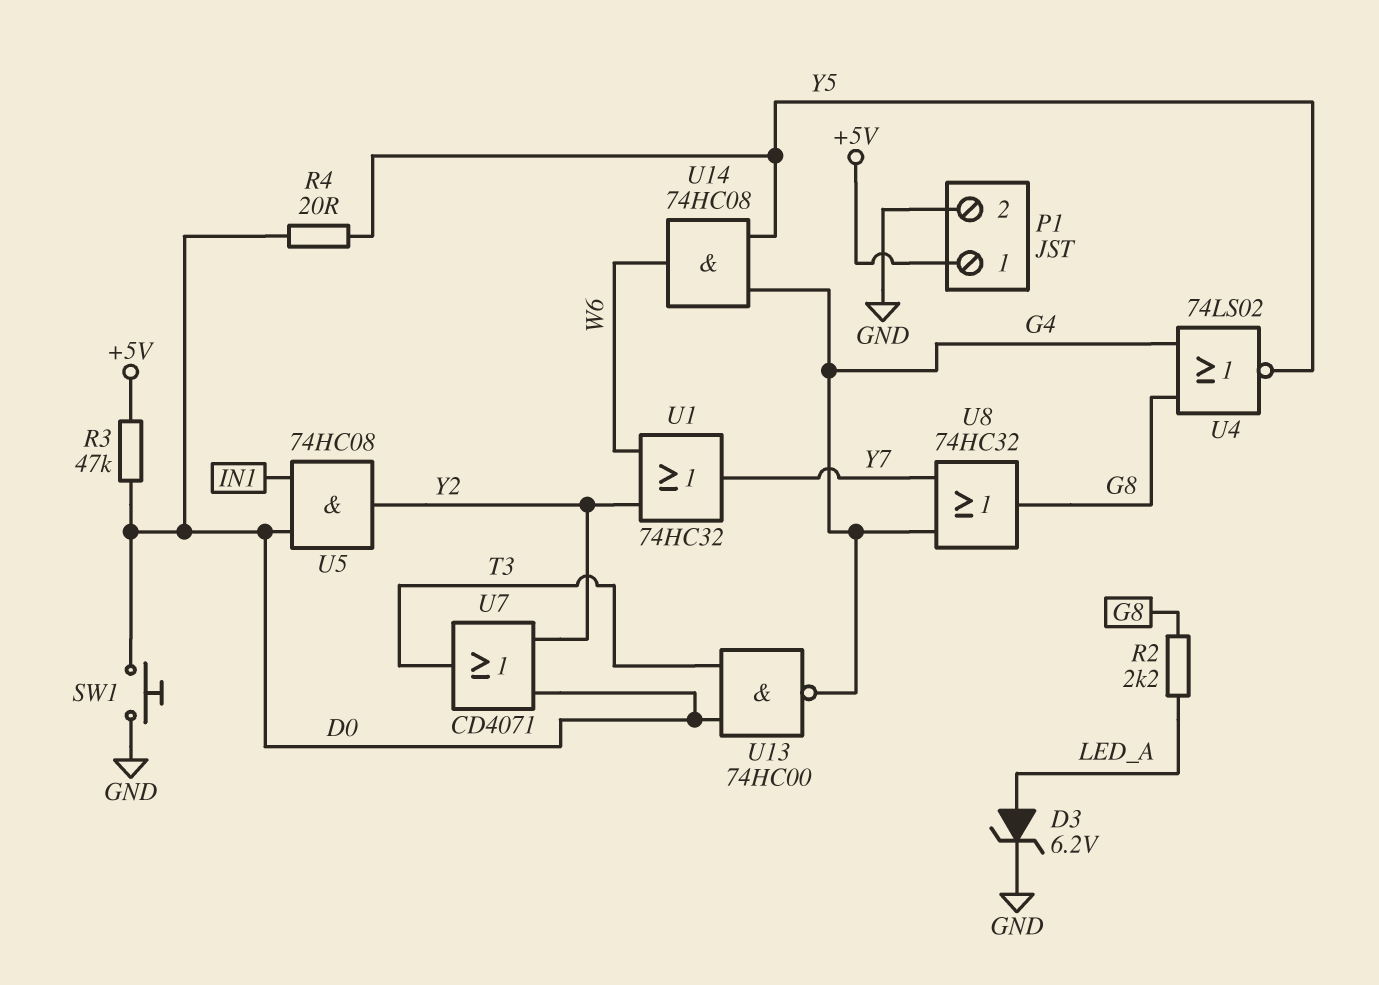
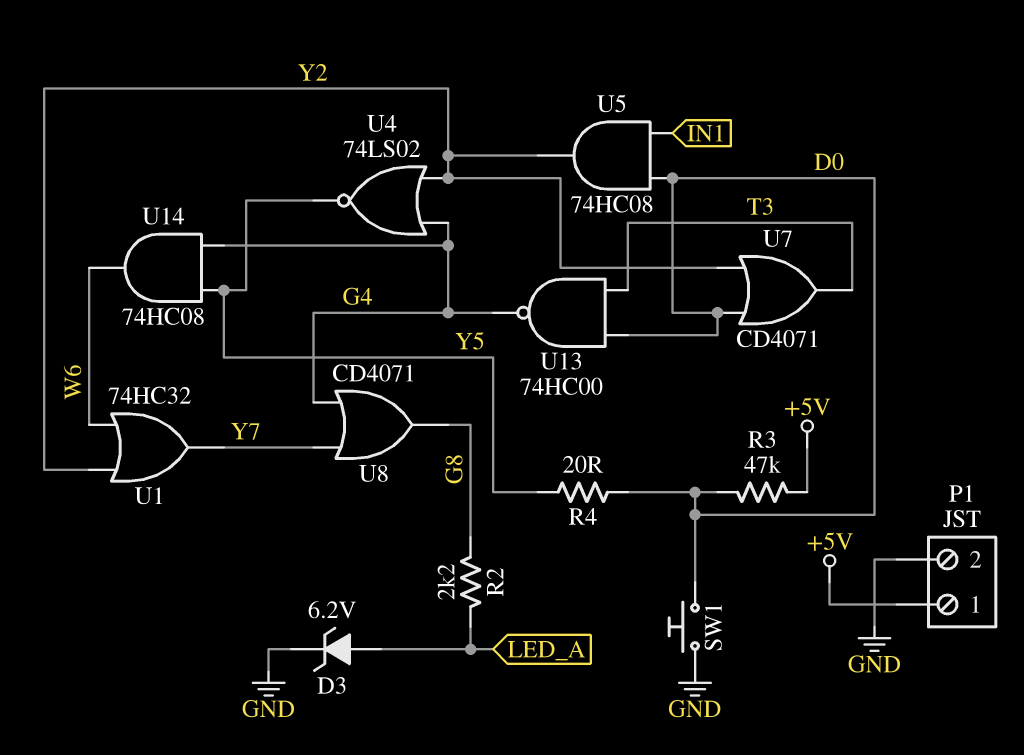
U4: NOR 74LS02 (in G4, in G8, out Y5) -> NOR 74LS02 (in G4, in Y2, out Y5)
U8: OR 74HC32 (in G4, in Y7, out G8) -> OR CD4071 (in G4, in Y7, out G8)

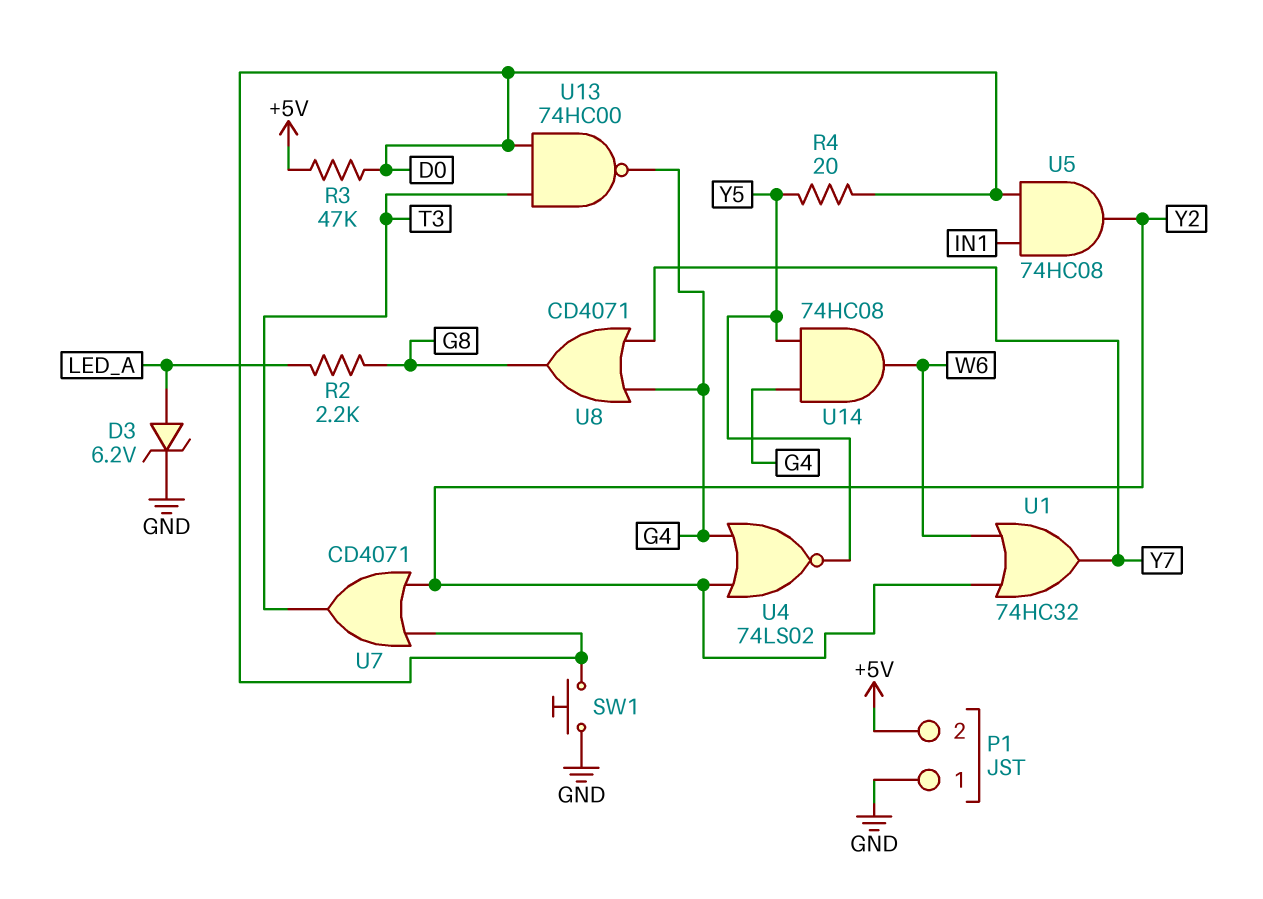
P1 pin 1: +5V -> GND
P1 pin 2: GND -> +5V

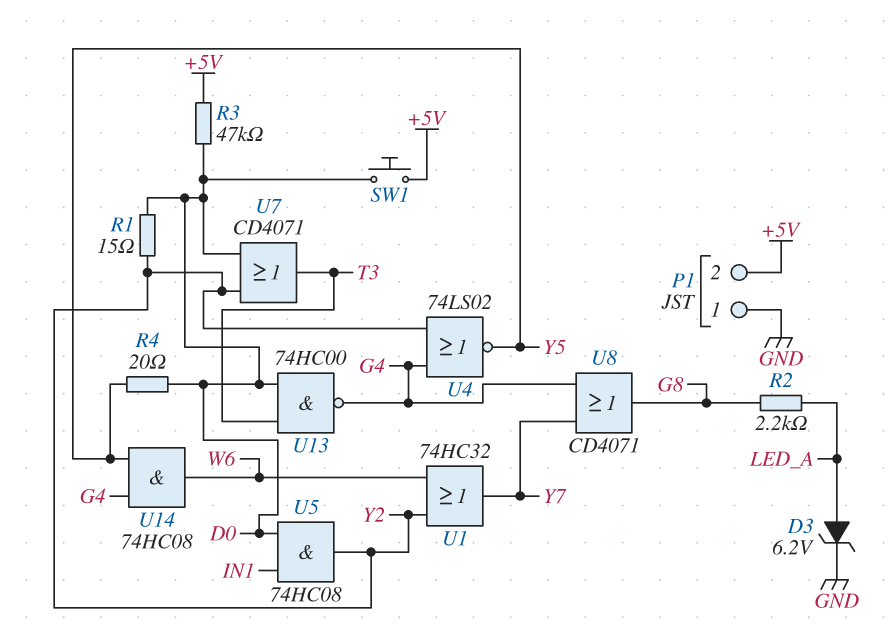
R1: none -> 15 (D0, Y2)
SW1: button (D0, GND) -> button (+5V, D0)

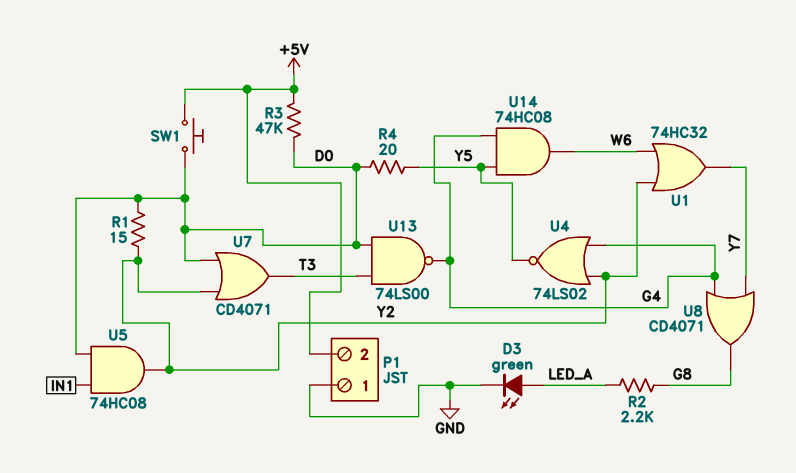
D3: zener 6.2V (A LED_A, K GND) -> LED green (A LED_A, K GND)
U13: NAND 74HC00 (in D0, in T3, out G4) -> NAND 74LS00 (in D0, in T3, out G4)

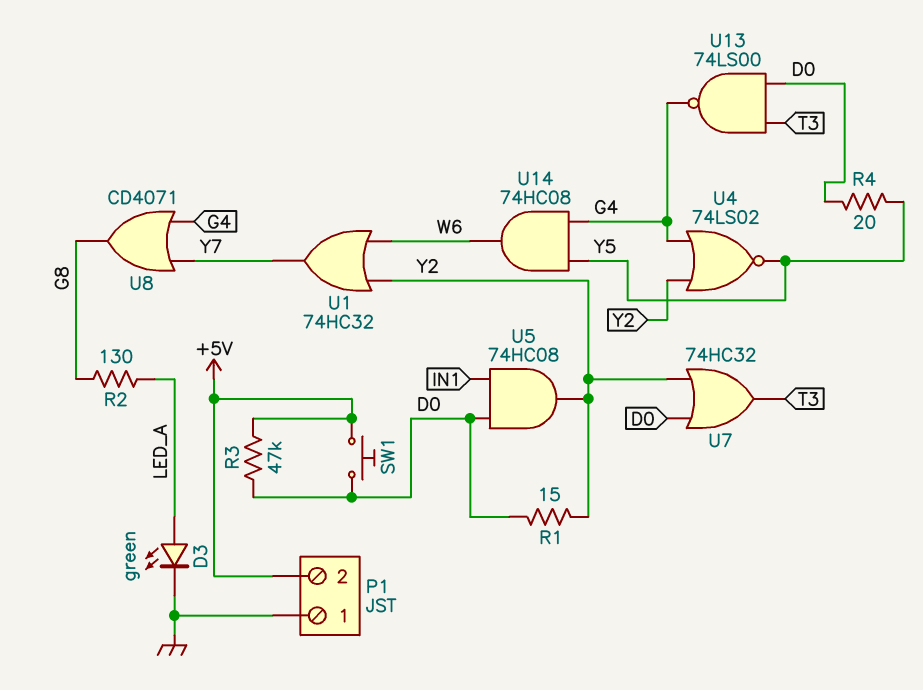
R2: 2.2k (G8, LED_A) -> 130 (G8, LED_A)
U7: OR CD4071 (in D0, in Y2, out T3) -> OR 74HC32 (in D0, in Y2, out T3)

